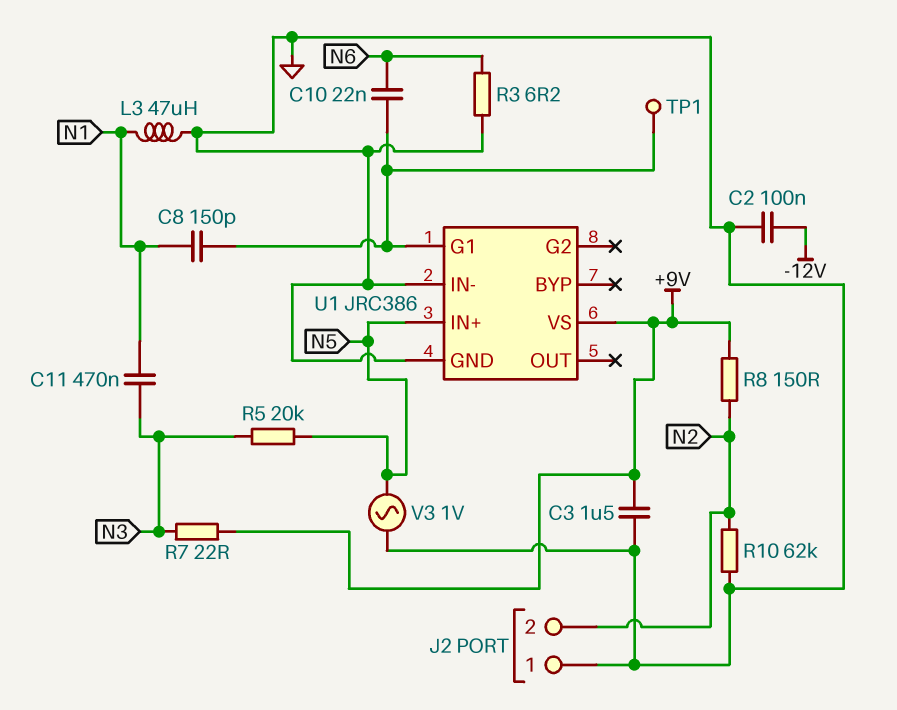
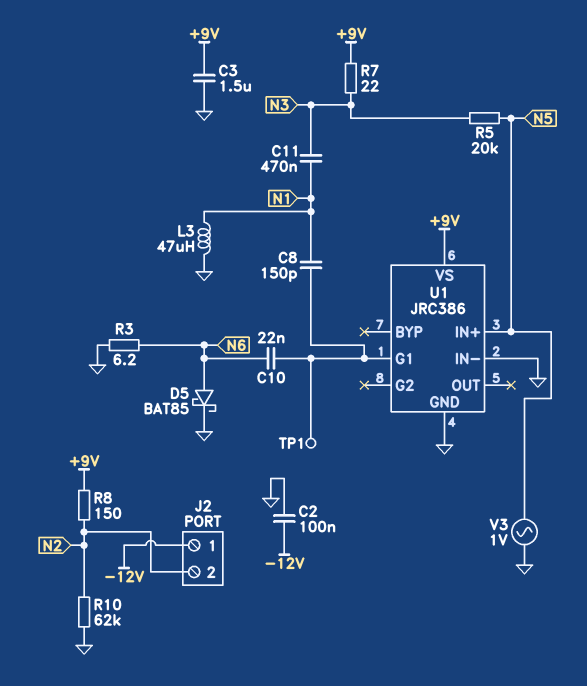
D5: none -> schottky BAT85 (A N6, K GND)
J2 pin 1: GND -> -12V

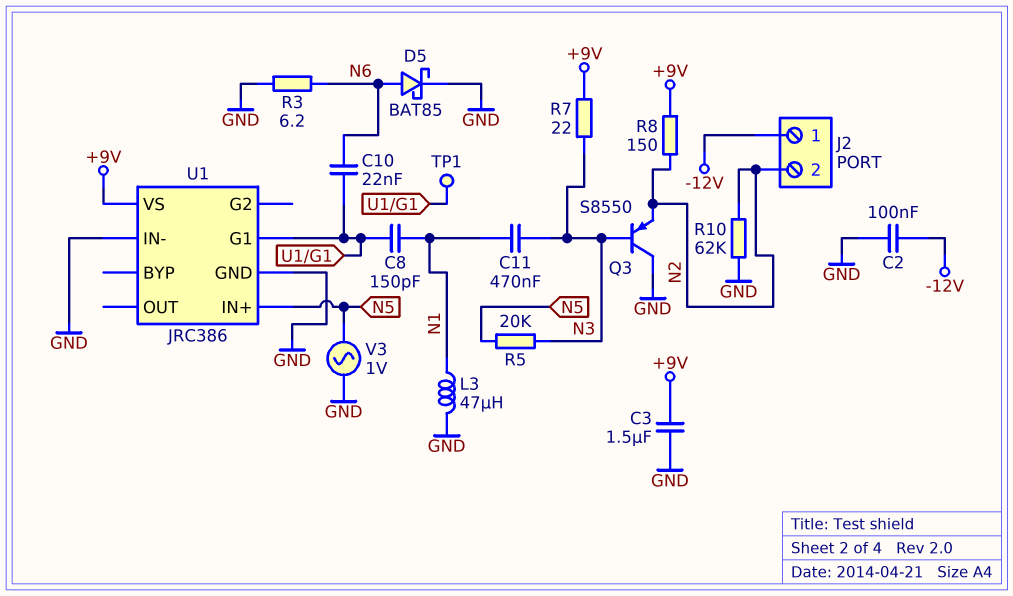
Q3: none -> PNP S8550 (B N3, C GND, E N2)

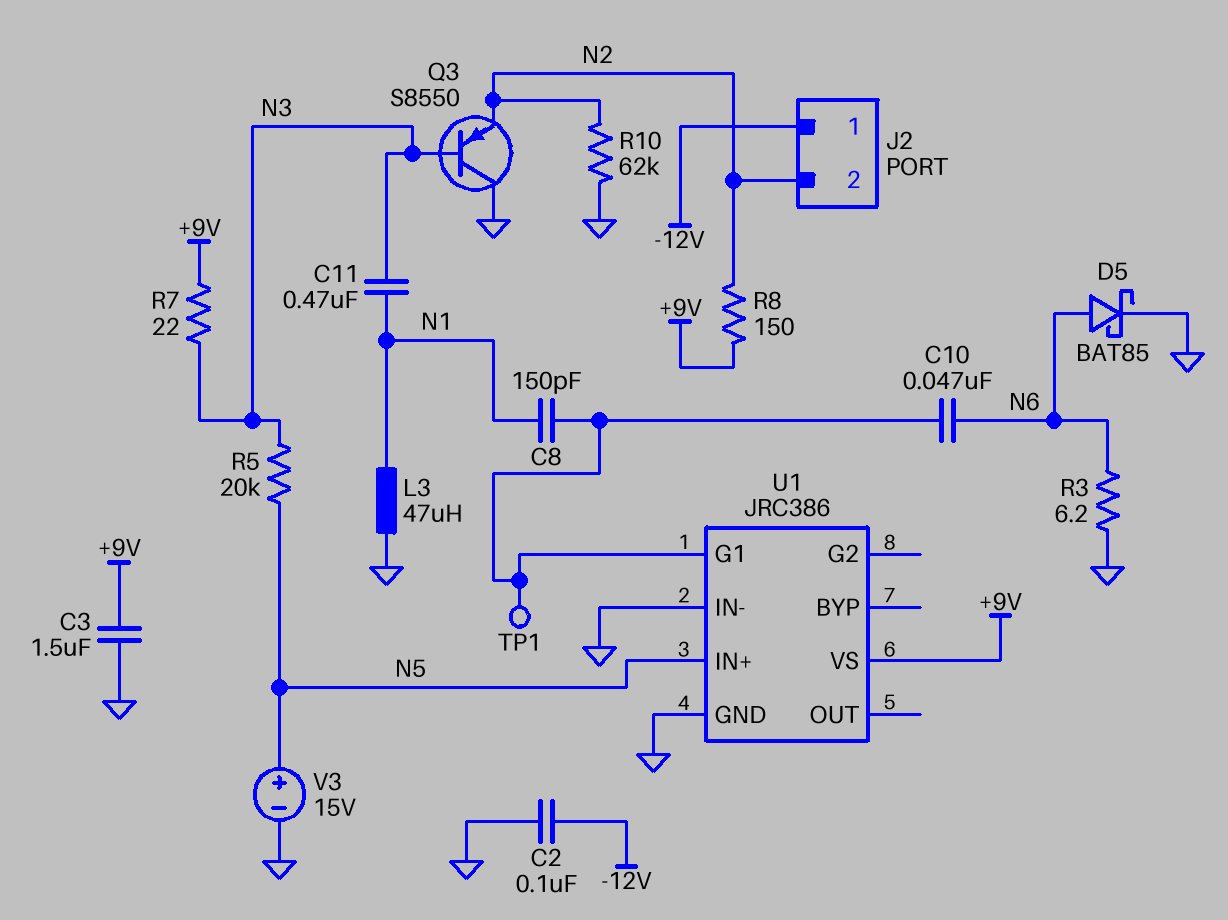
C10: 22nF (N6, U1/G1) -> 47nF (N6, U1/G1)
V3: AC 1V (GND, N5) -> 15V (plus N5, minus GND)

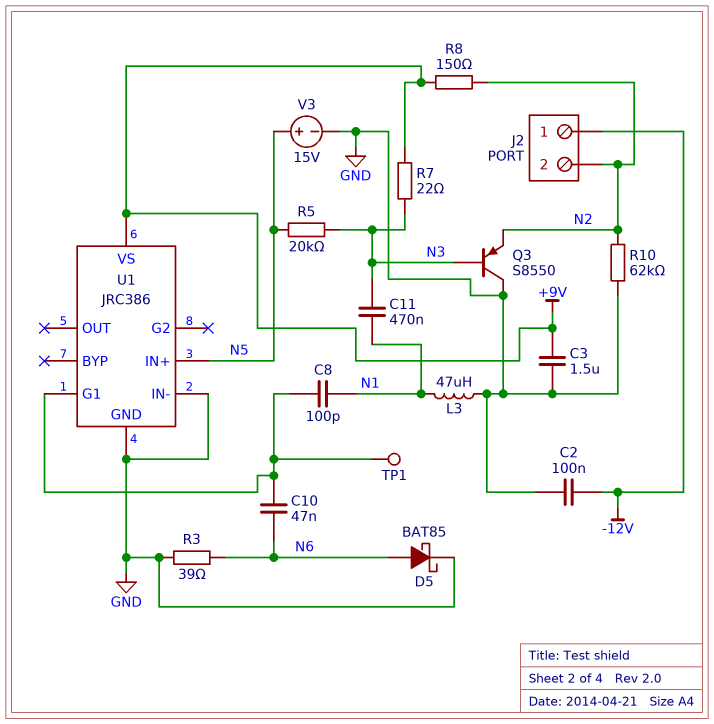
C8: 150pF (N1, U1/G1) -> 100pF (N1, U1/G1)
R3: 6.2 (GND, N6) -> 39 (GND, N6)

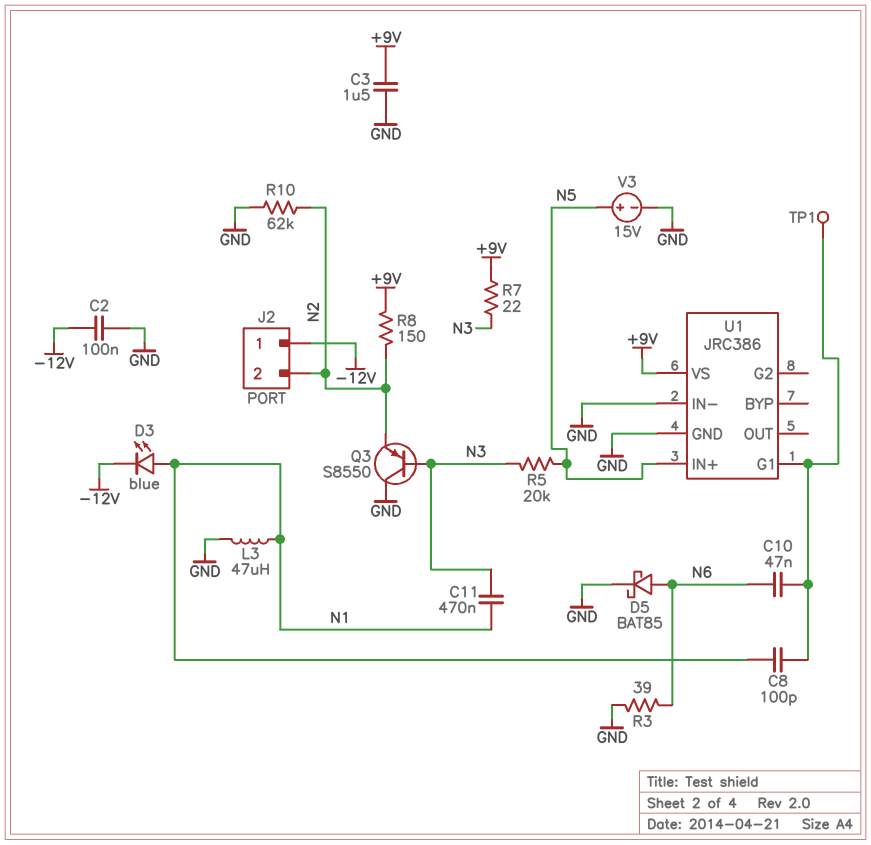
D3: none -> LED blue (A N1, K -12V)

